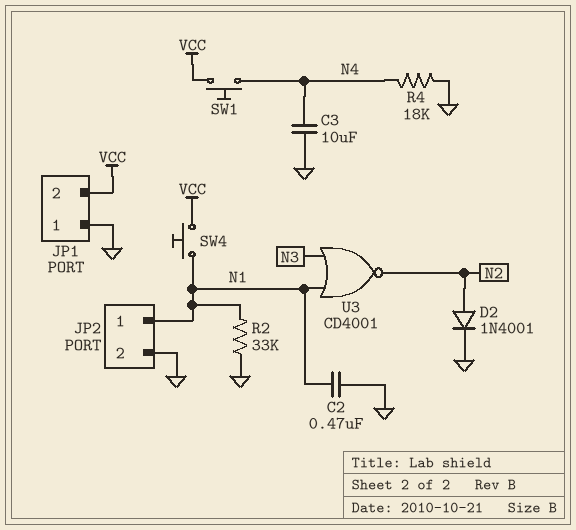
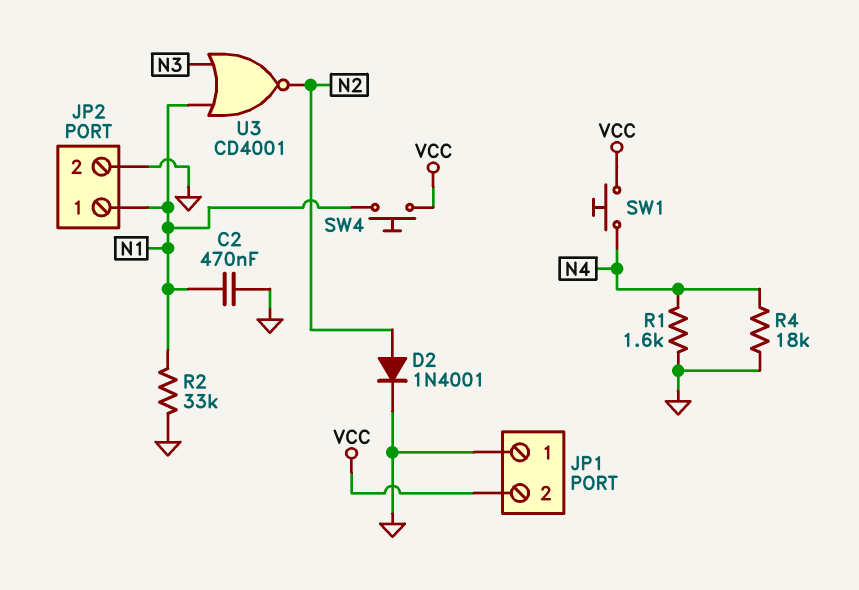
C3: 10uF (GND, N4) -> none
R1: none -> 1.6k (GND, N4)

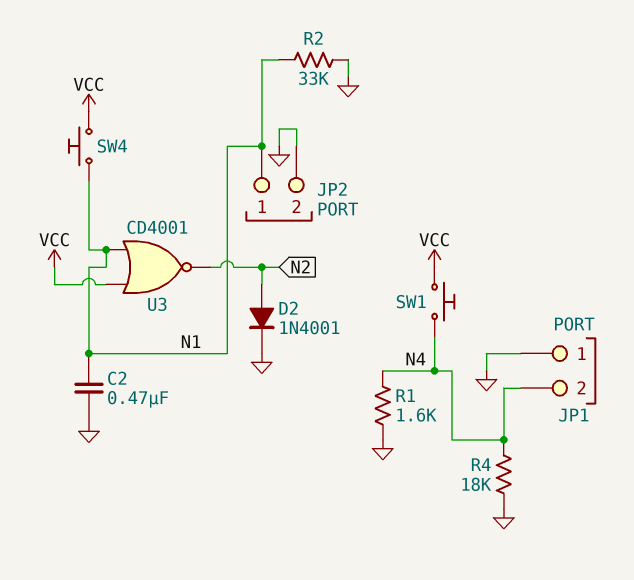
JP1 pin 2: VCC -> N4
U3: NOR CD4001 (in N1, in N3, out N2) -> NOR CD4001 (in N1, in VCC, out N2)

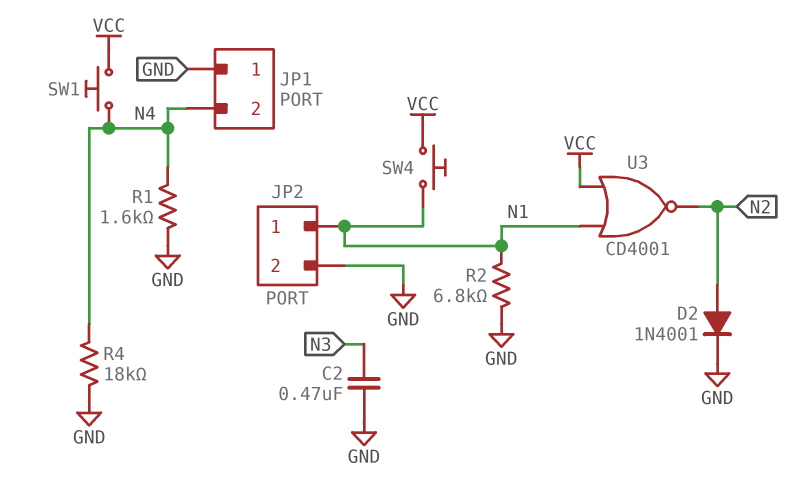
C2: 470nF (GND, N1) -> 470nF (GND, N3)
R2: 33k (GND, N1) -> 6.8k (GND, N1)

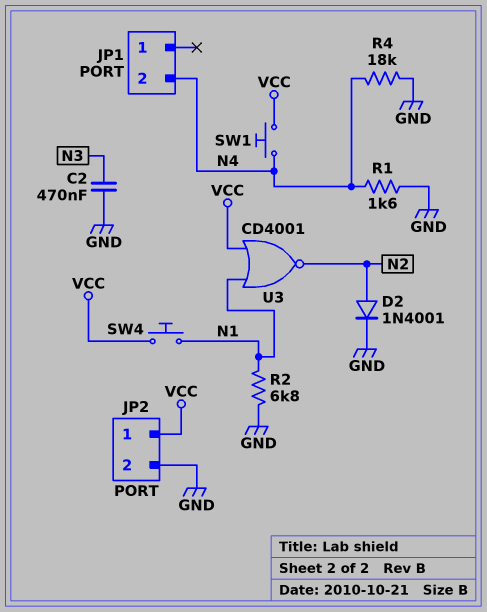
JP1 pin 1: GND -> none
JP2 pin 1: N1 -> VCC

